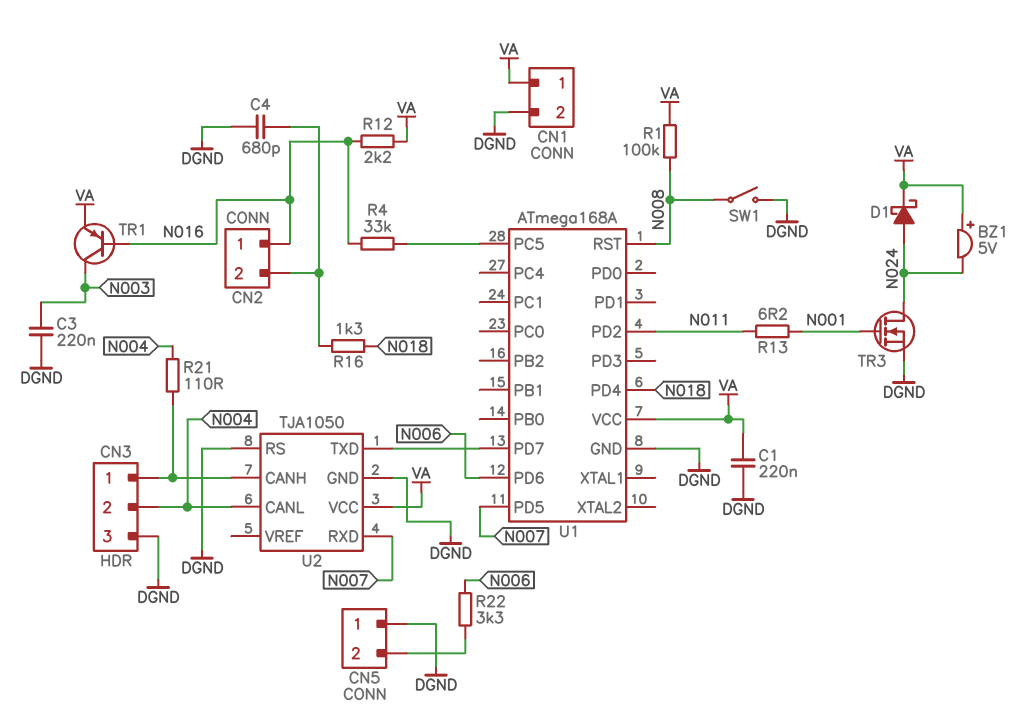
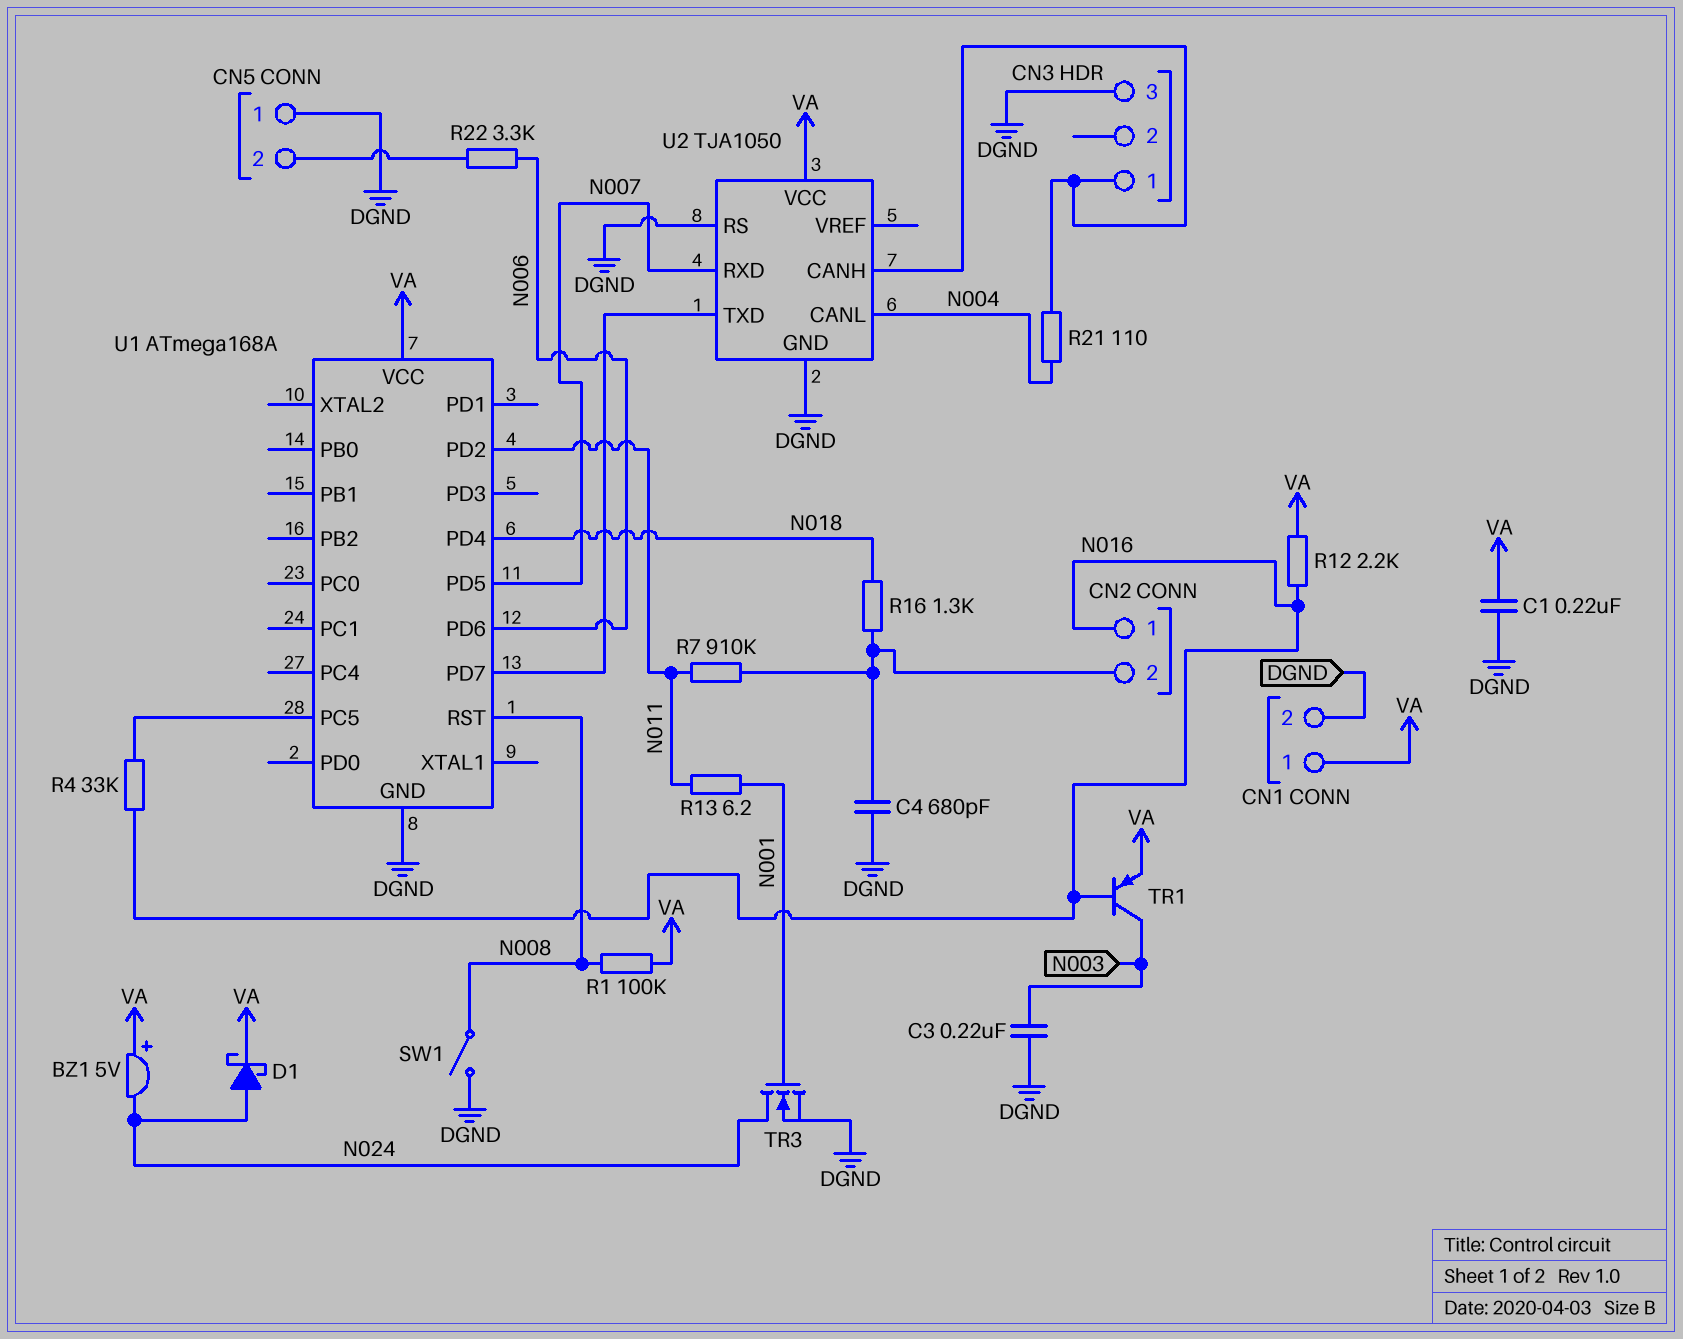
CN3 pin 2: N004 -> none
R7: none -> 910k (CN2/2, N011)

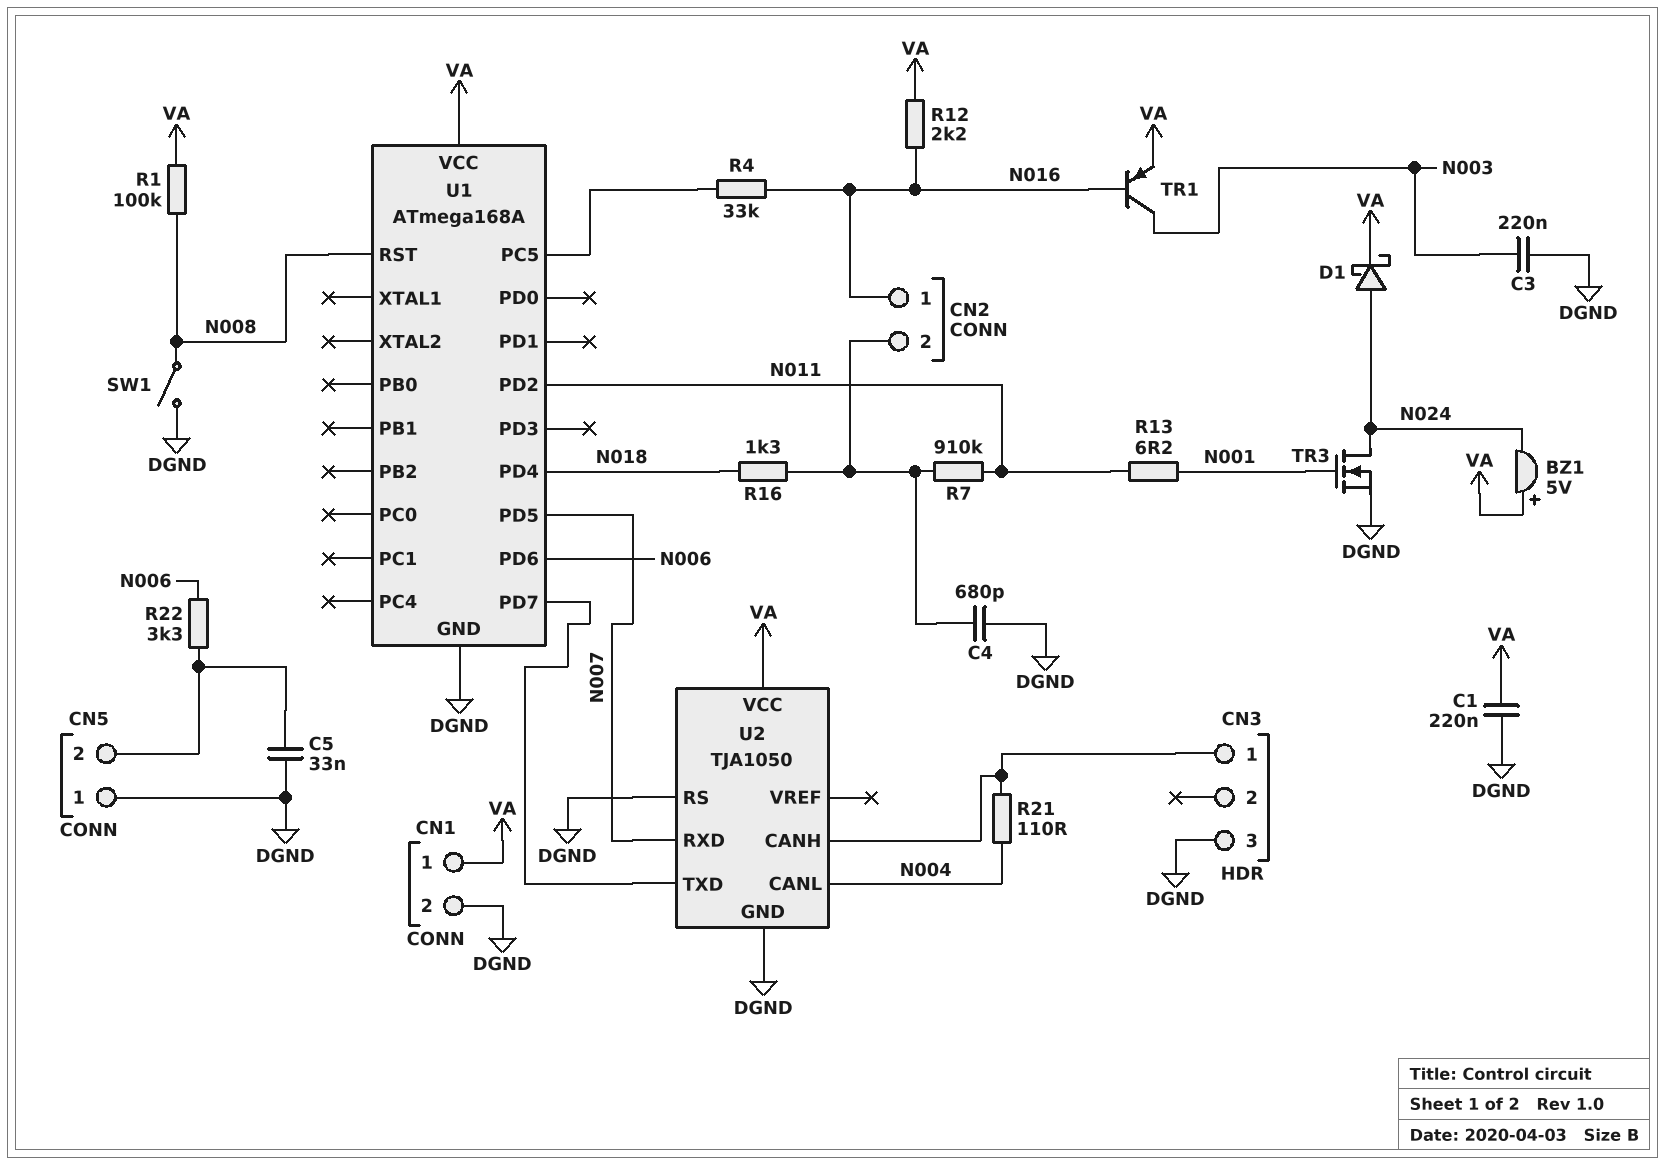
C5: none -> 33nF (CN5/2, DGND)

